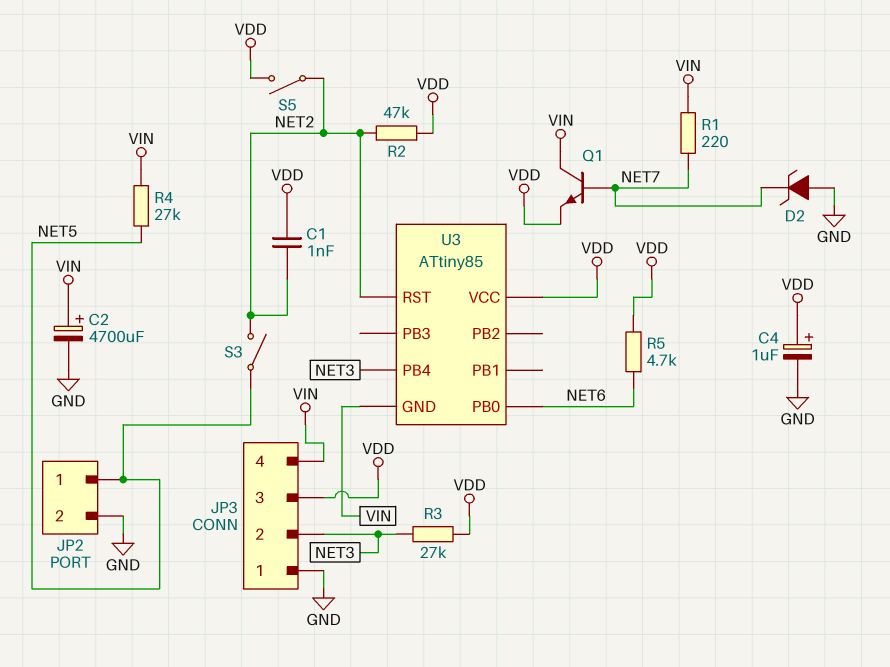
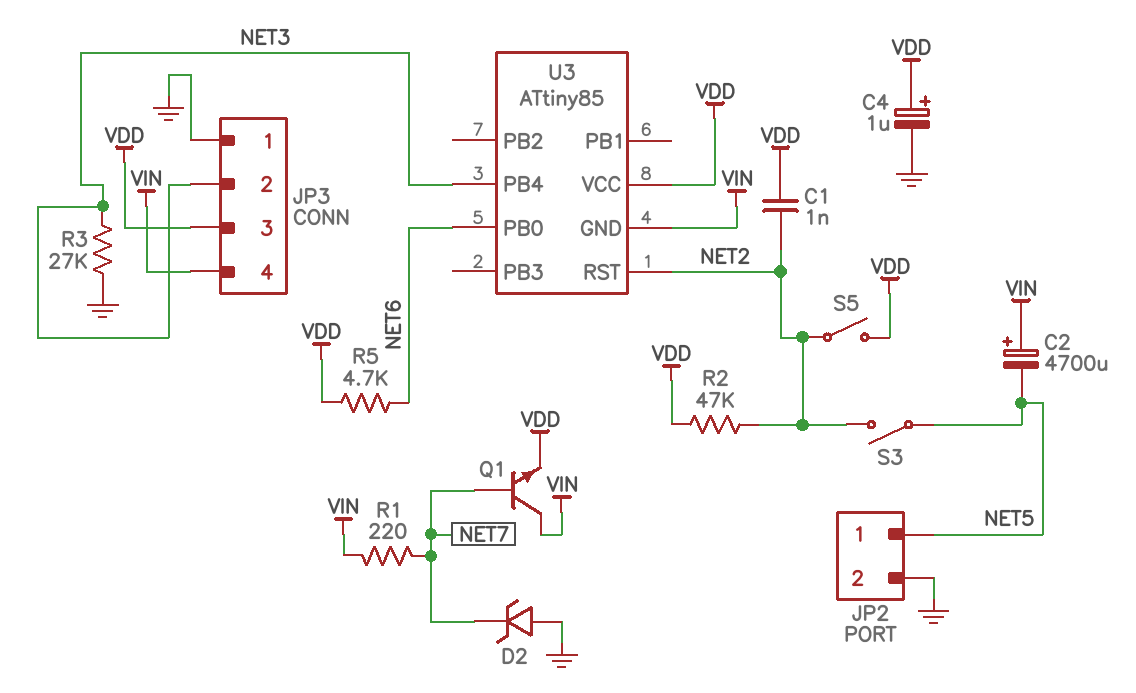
C2: 4700uF (plus VIN, minus GND) -> 4700uF (plus VIN, minus NET5)
R3: 27k (NET3, VDD) -> 27k (GND, NET3)
R4: 27k (NET5, VIN) -> none

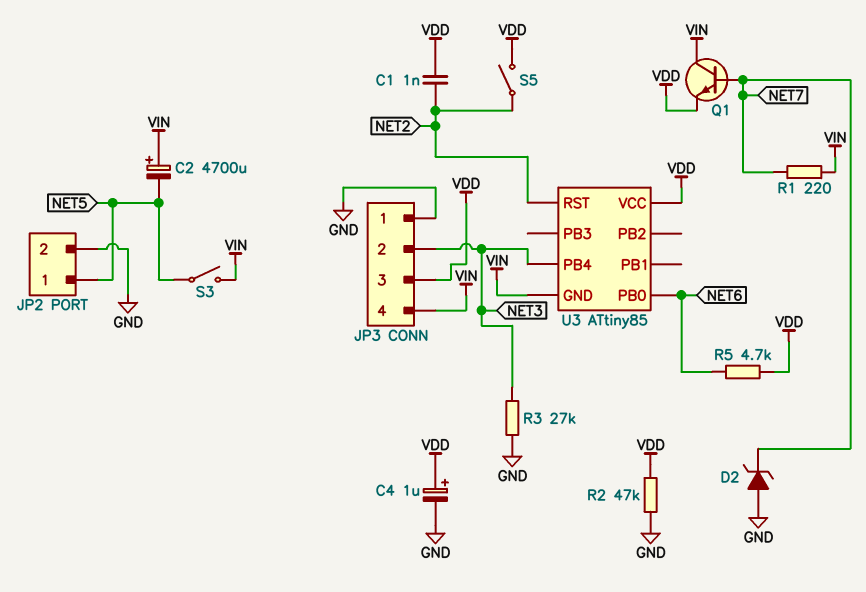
R2: 47k (NET2, VDD) -> 47k (GND, VDD)
S3: switch (NET2, NET5) -> switch (NET5, VIN)

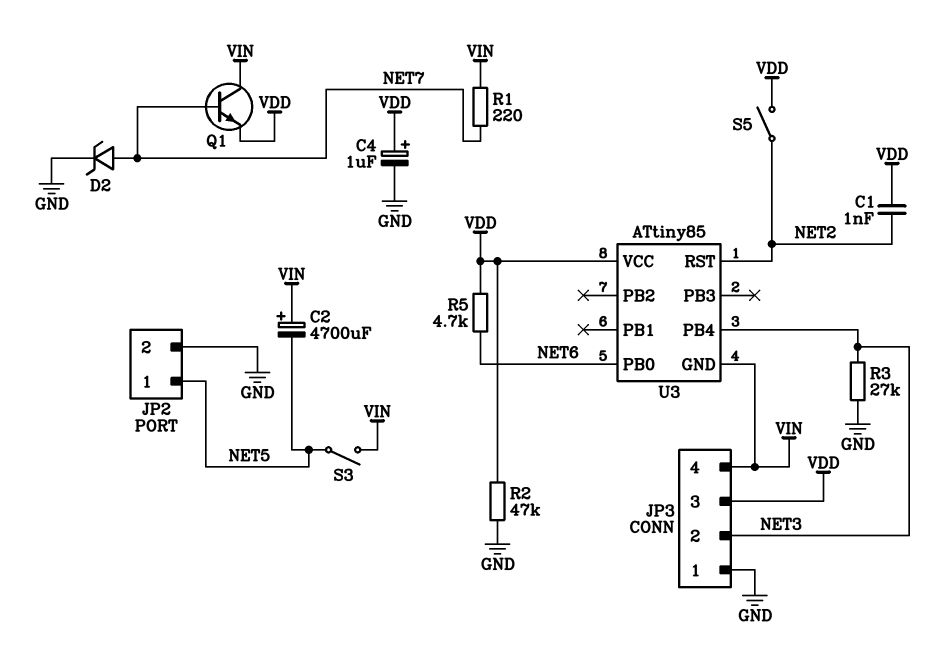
D2: zener (A GND, K NET7) -> zener (A NET7, K GND)

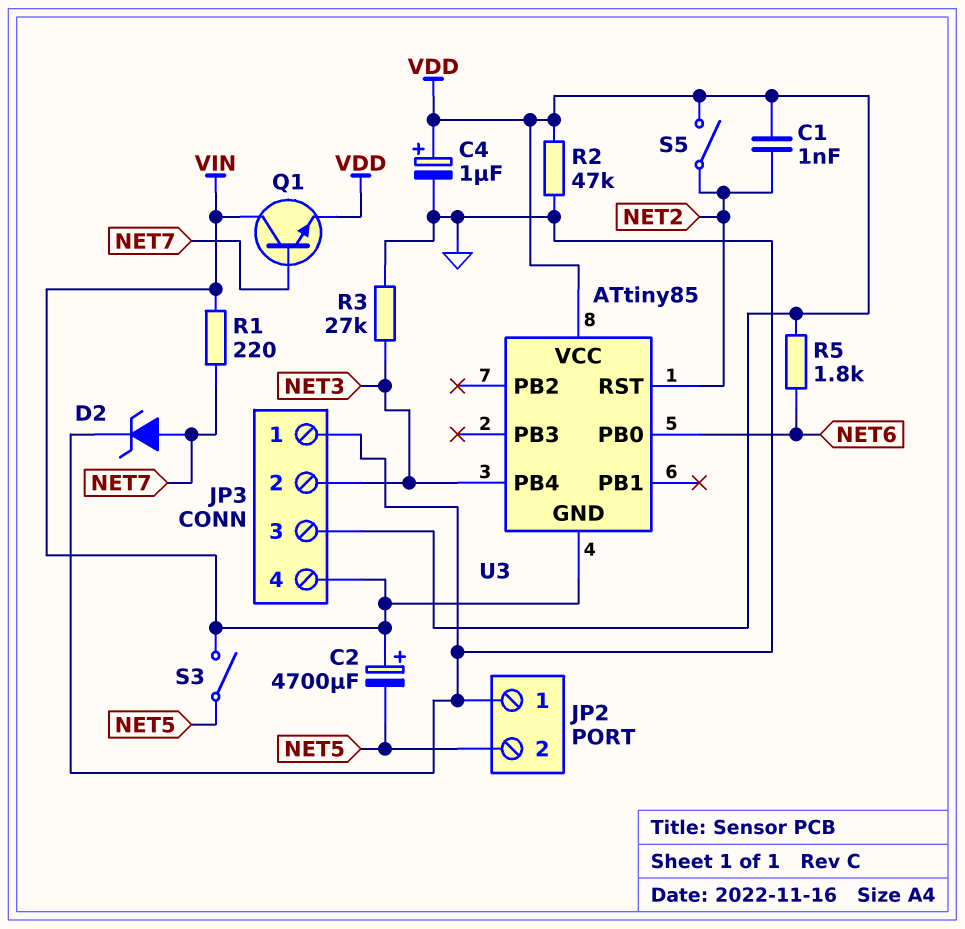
JP2 pin 1: NET5 -> GND
JP2 pin 2: GND -> NET5
R5: 4.7k (NET6, VDD) -> 1.8k (NET6, VDD)

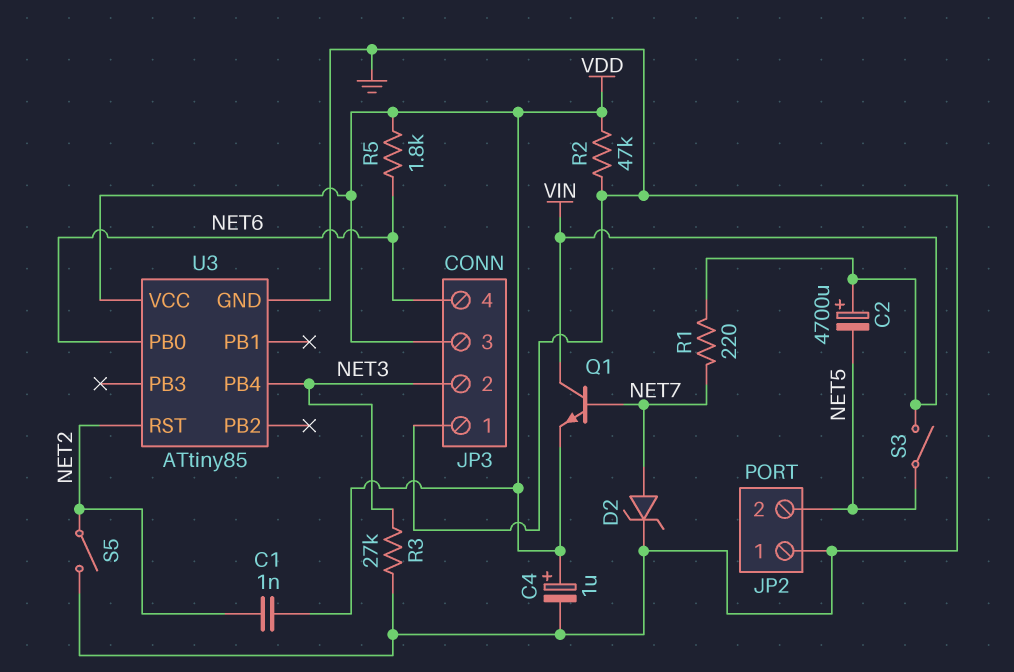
JP3 pin 4: VIN -> NET6
S5: switch (NET2, VDD) -> switch (GND, NET2)
U3 pin GND: VIN -> GND

